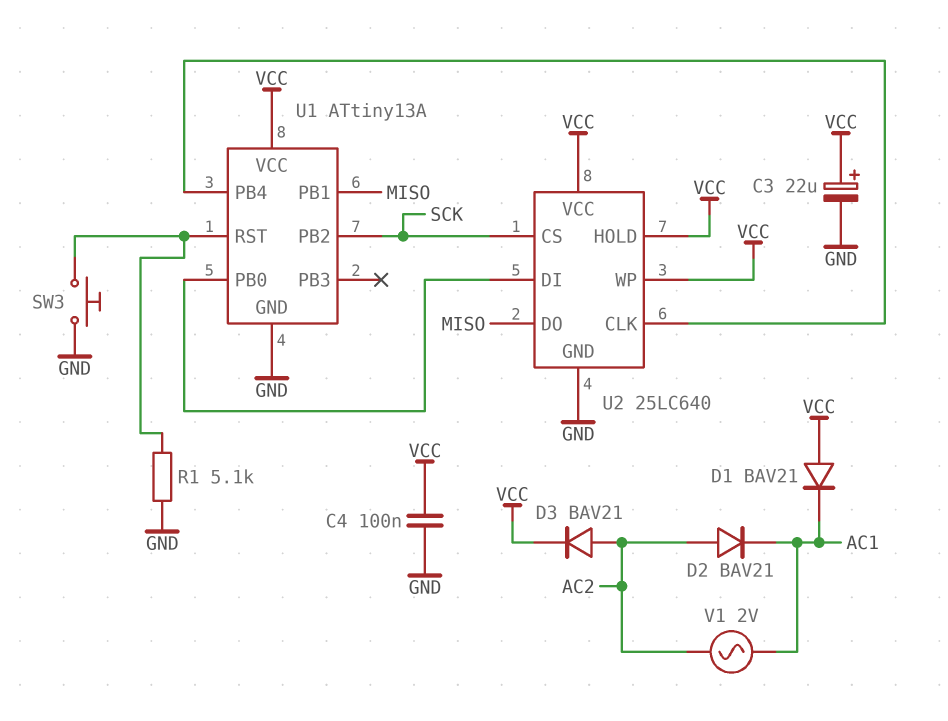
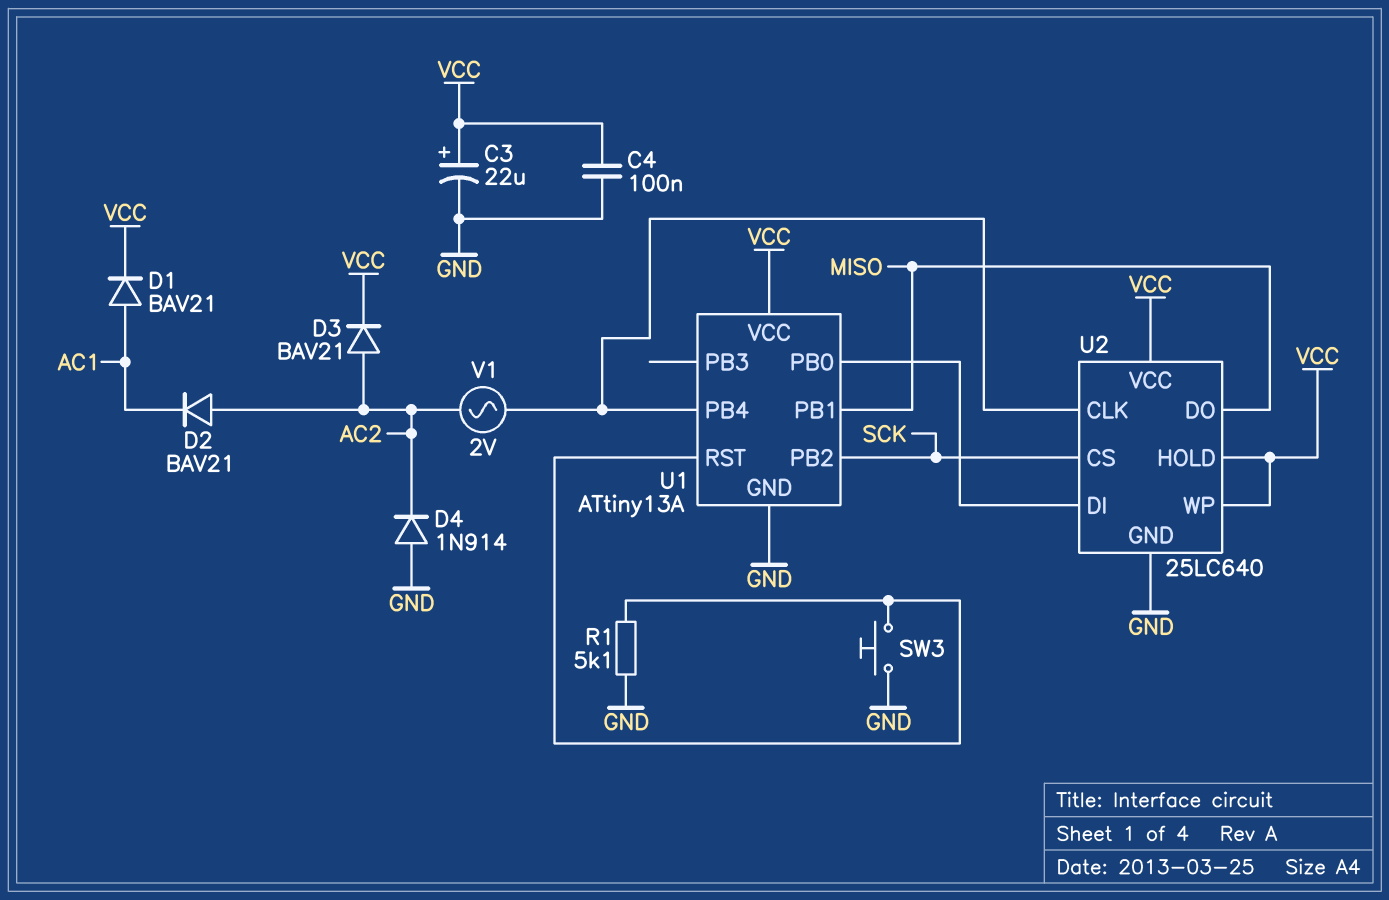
D1: diode BAV21 (A VCC, K AC1) -> diode BAV21 (A AC1, K VCC)
D4: none -> diode 1N914 (A GND, K AC2)
V1: AC 2V (AC1, AC2) -> AC 2V (AC2, U1/PB4)

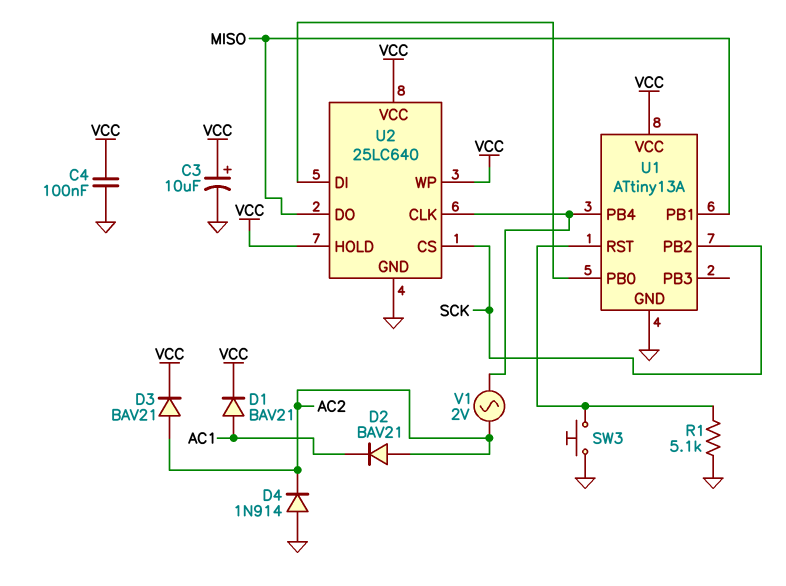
C3: 22uF (plus VCC, minus GND) -> 10uF (plus VCC, minus GND)

